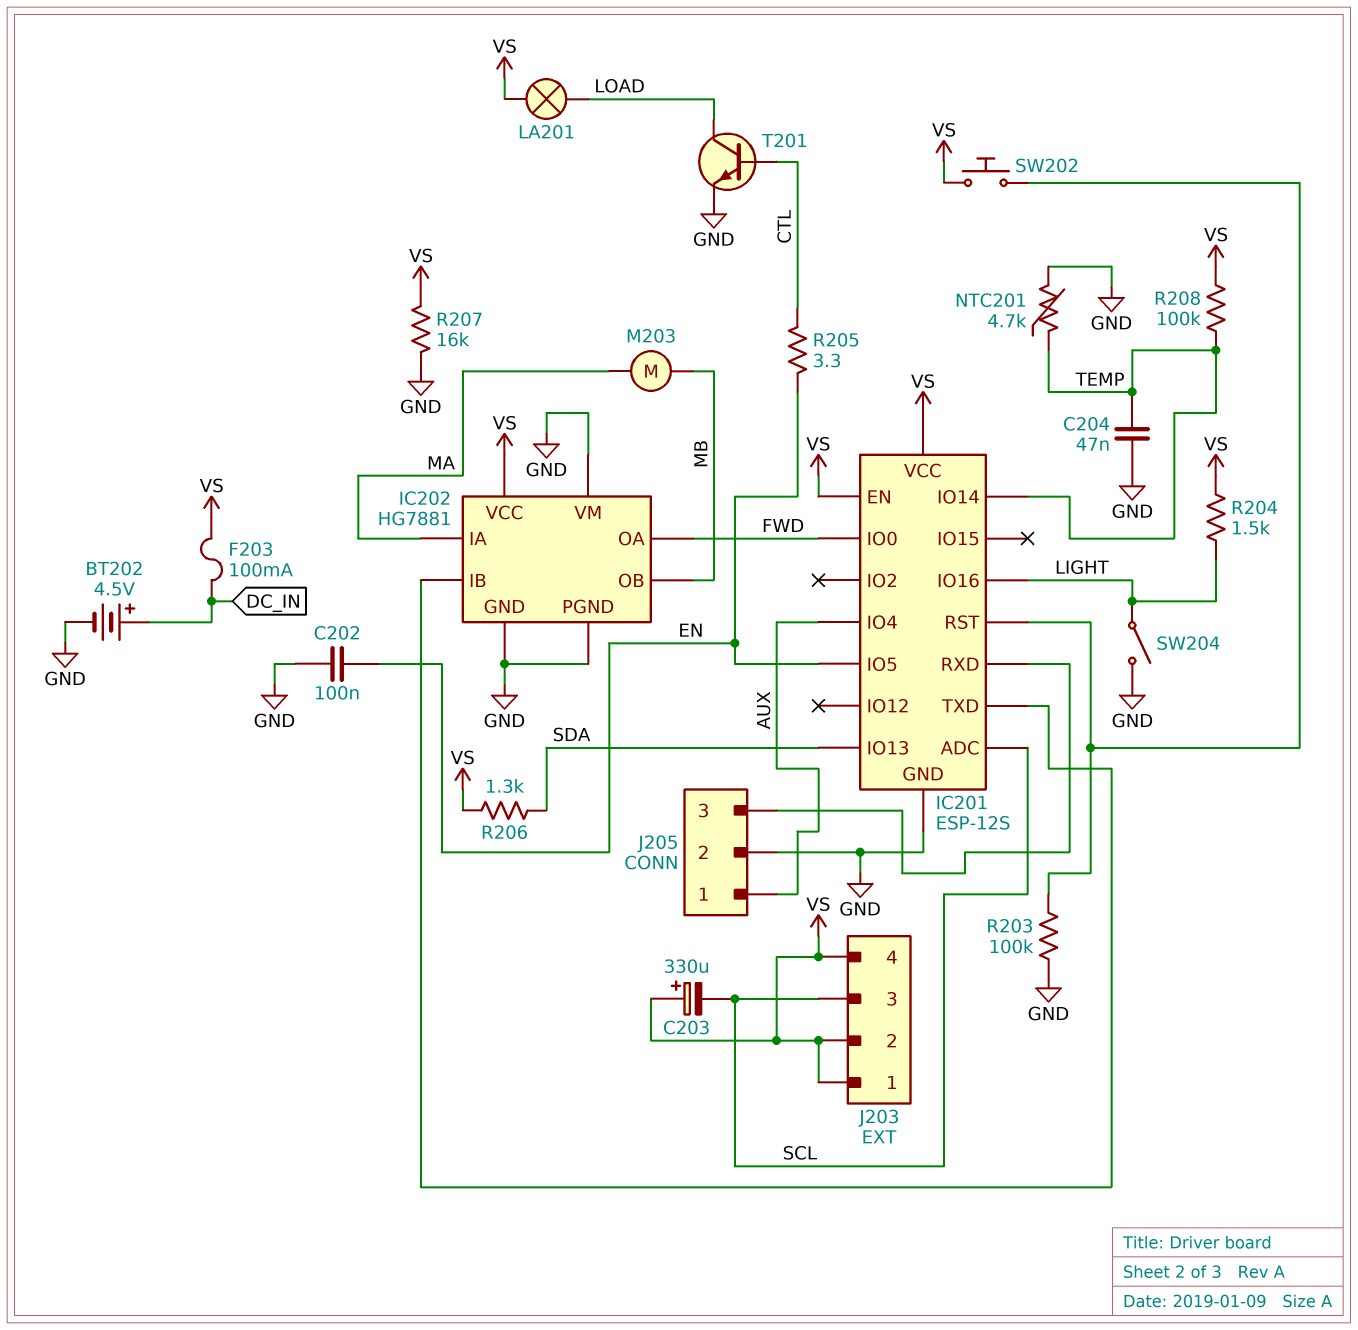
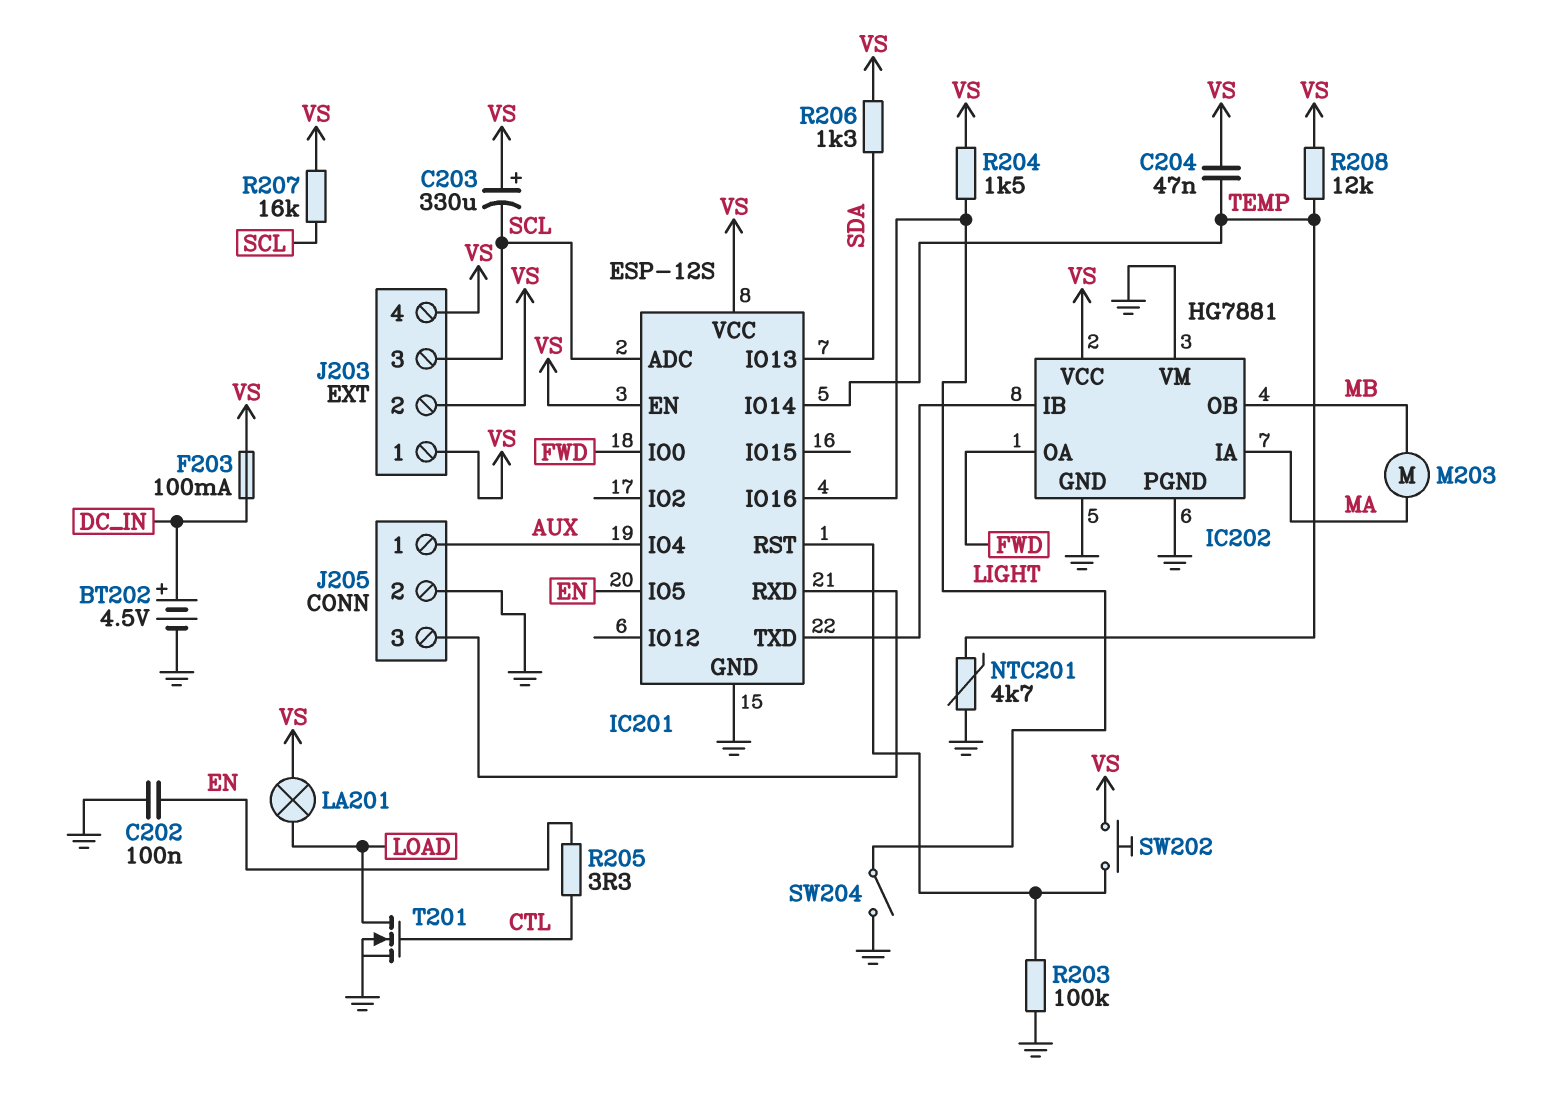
C204: 47nF (GND, TEMP) -> 47nF (TEMP, VS)
R207: 16k (GND, VS) -> 16k (SCL, VS)
R208: 100k (TEMP, VS) -> 12k (TEMP, VS)
T201: NPN (B CTL, C LOAD, E GND) -> NMOS (G CTL, D LOAD, S GND)

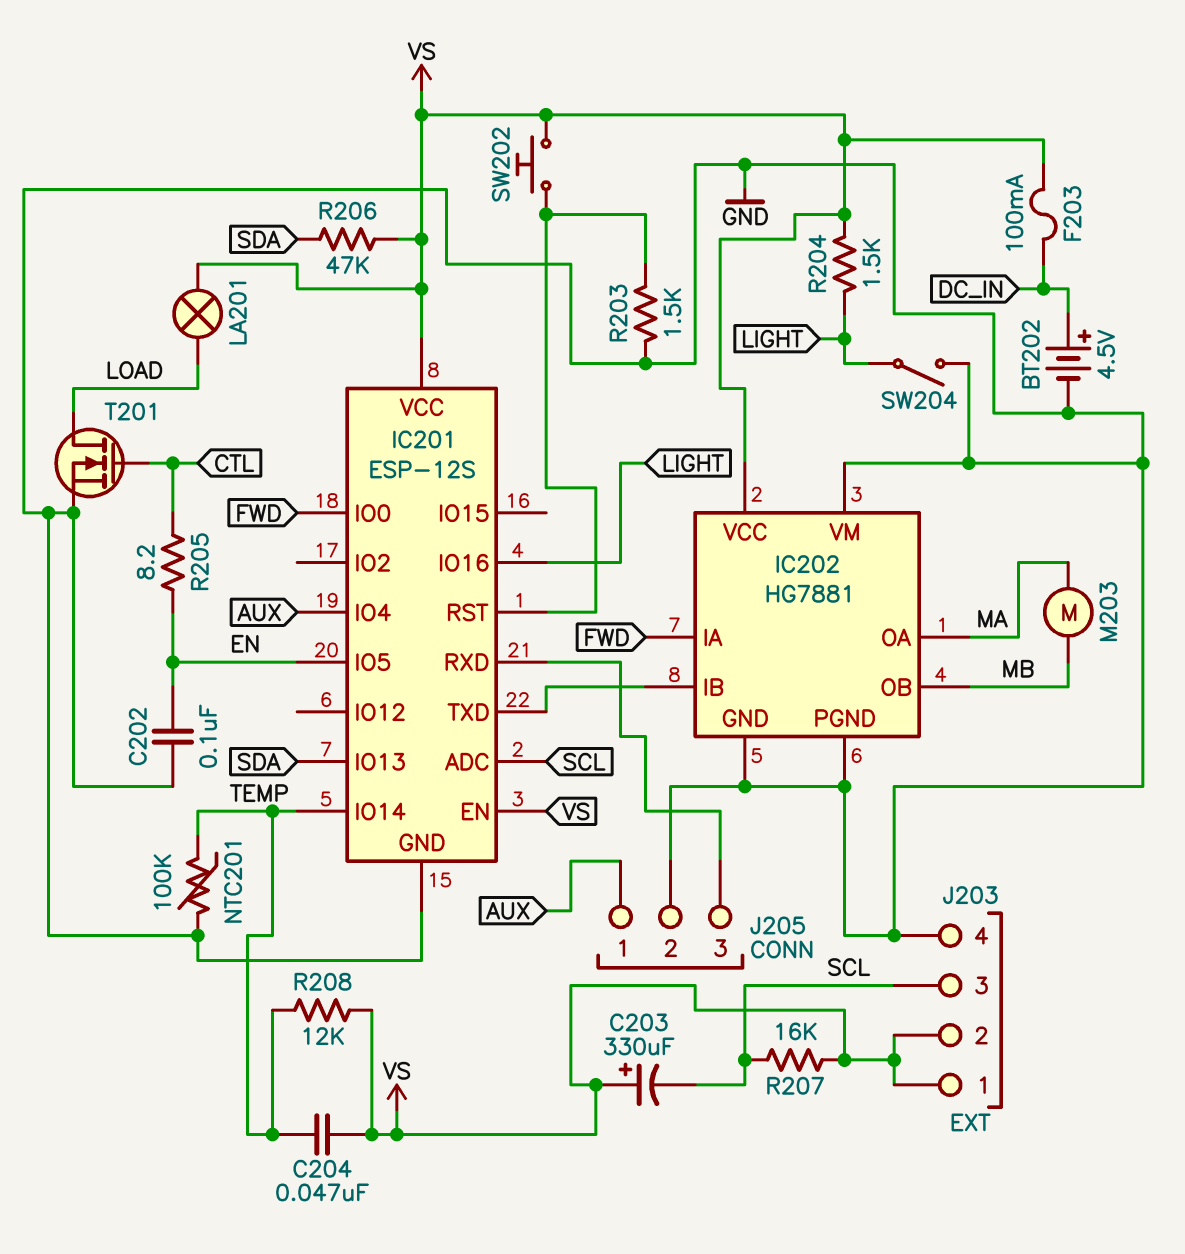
IC202 pin IA: MA -> FWD
IC202 pin OA: FWD -> MA
J203 pin 4: VS -> GND
NTC201: 4.7k (GND, TEMP) -> 100k (GND, TEMP)
R203: 100k (GND, IC201/RST) -> 1.5k (GND, IC201/RST)
R205: 3.3 (CTL, EN) -> 8.2 (CTL, EN)
R206: 1.3k (SDA, VS) -> 47k (SDA, VS)

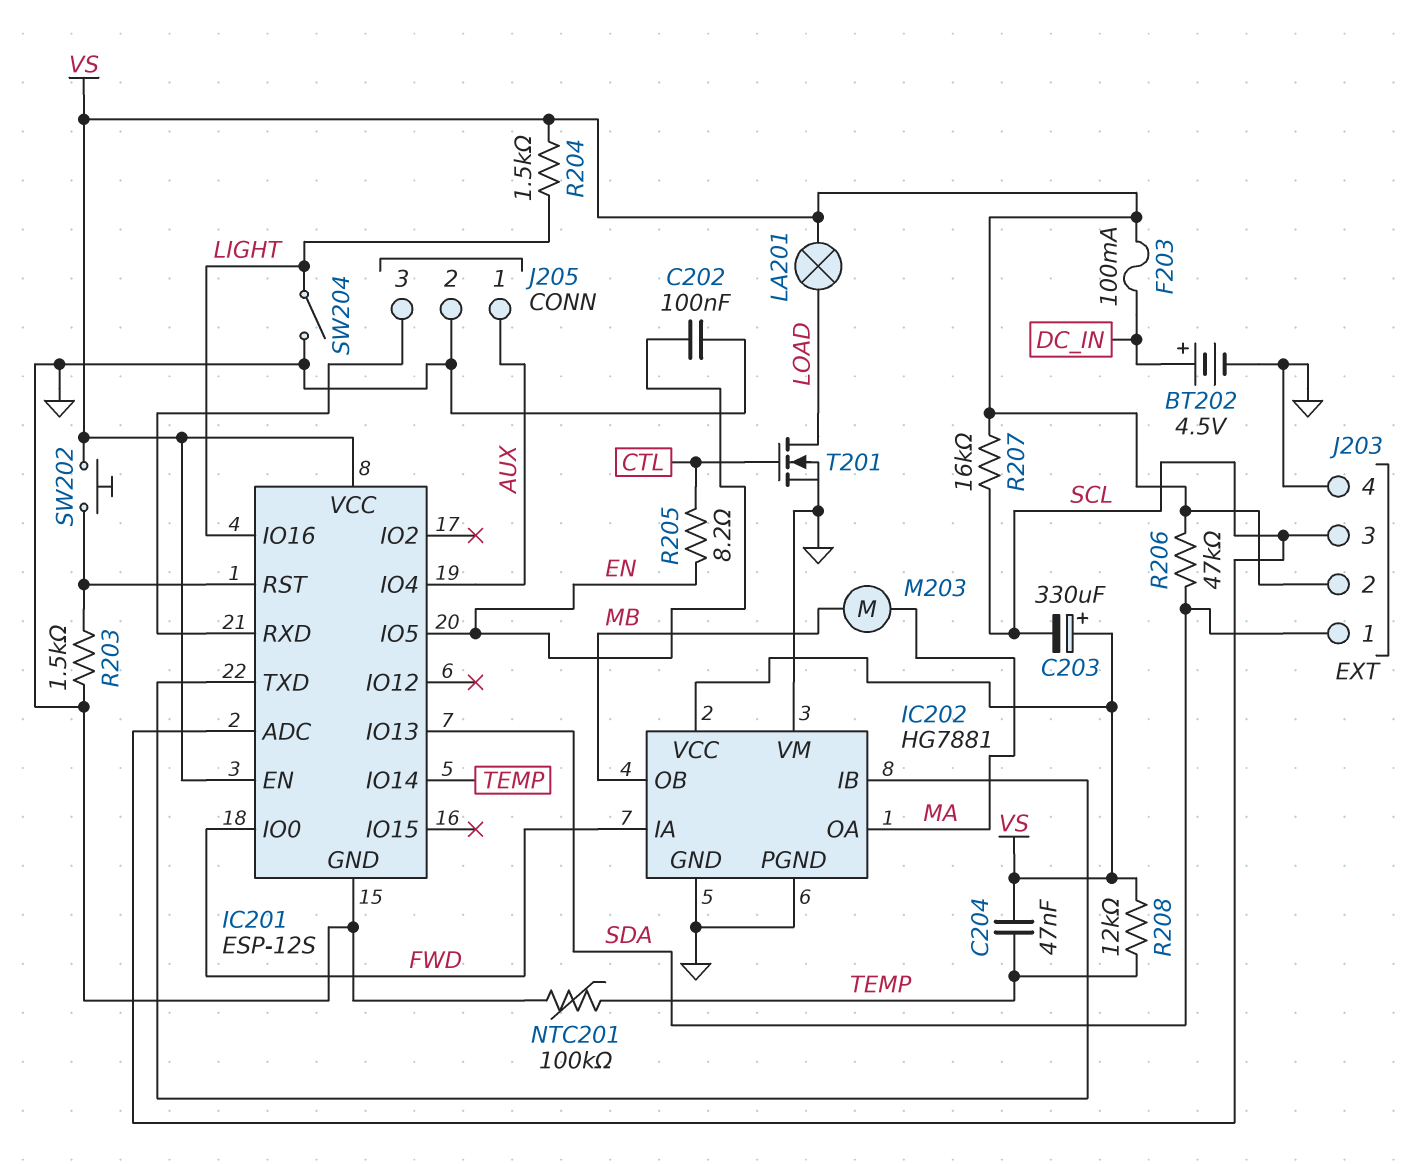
J203 pin 1: VS -> SDA

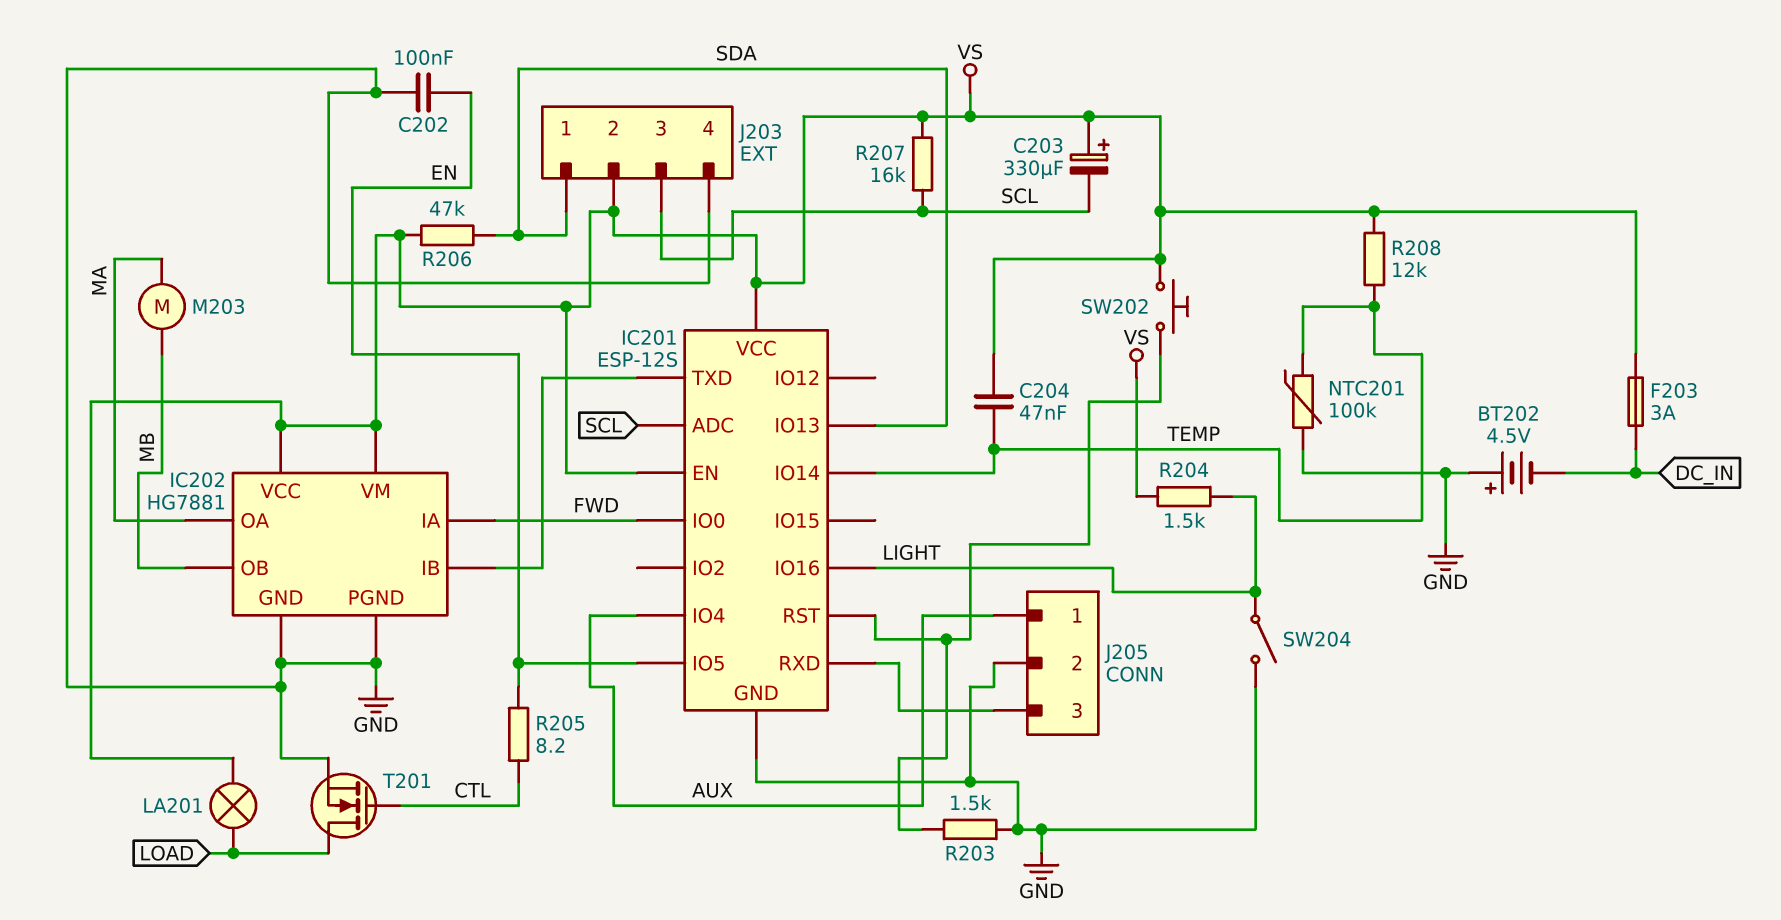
BT202: 4.5V (plus DC_IN, minus GND) -> 4.5V (plus GND, minus DC_IN)
F203: 100mA (DC_IN, VS) -> 3A (DC_IN, VS)
IC202 pin VM: GND -> VS

